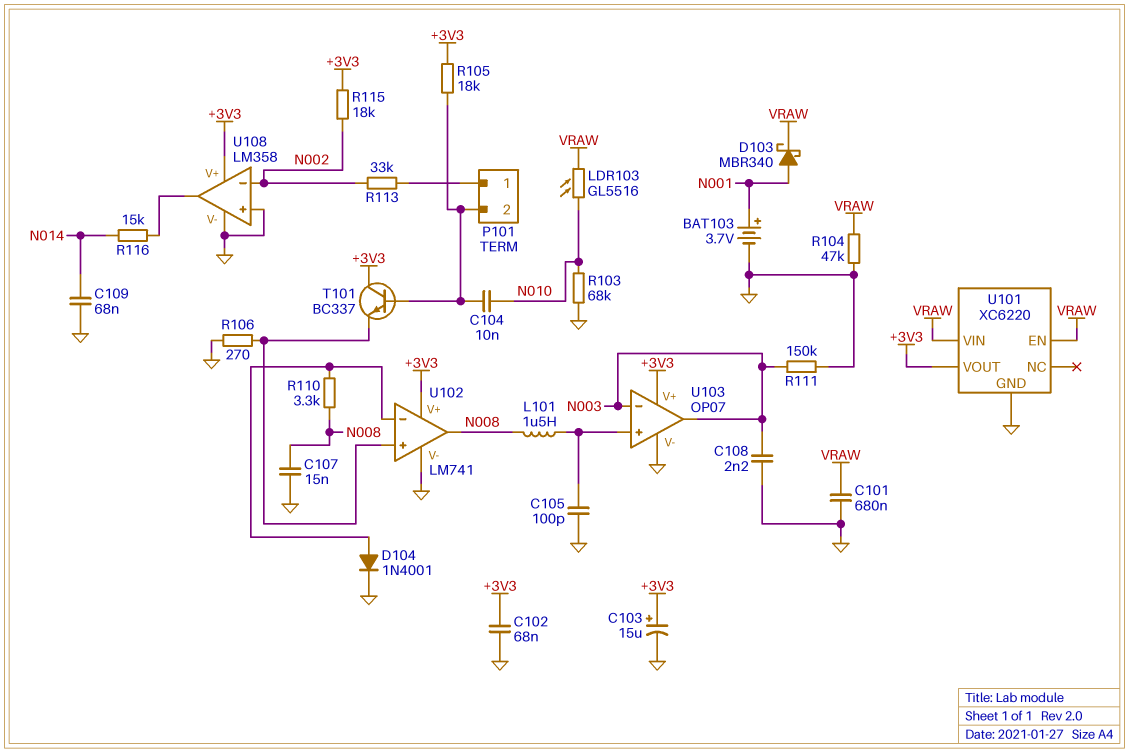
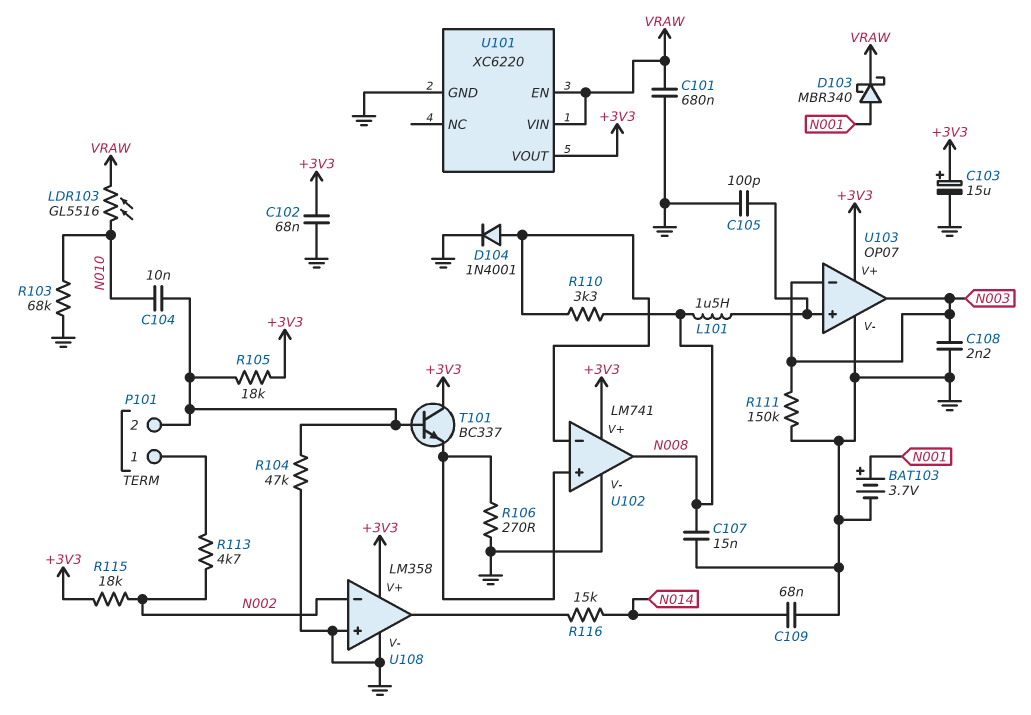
R104: 47k (GND, VRAW) -> 47k (GND, P101/2)
R113: 33k (N002, P101/1) -> 4.7k (N002, P101/1)

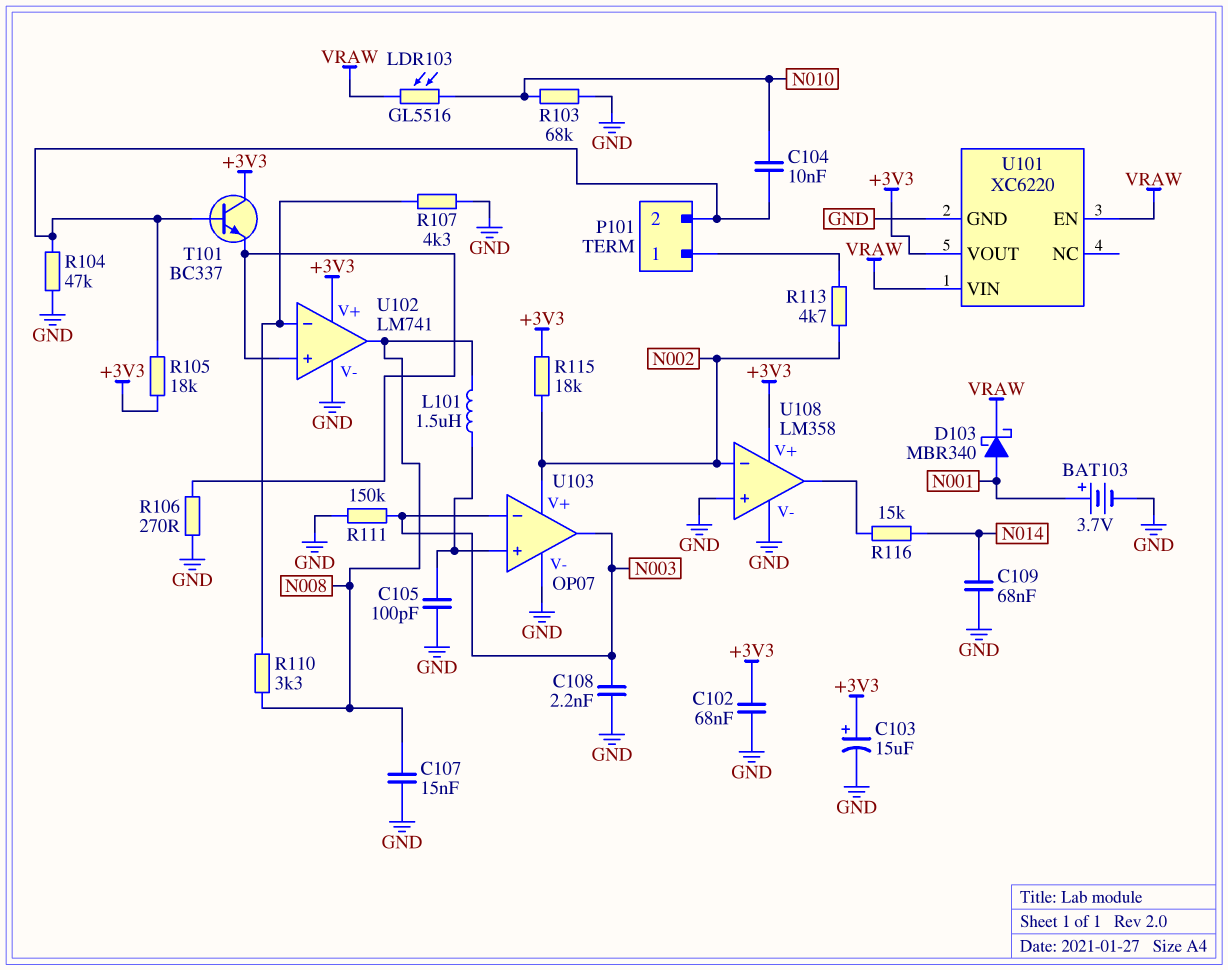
C101: 680nF (GND, VRAW) -> none
D104: diode 1N4001 (A U102/in-, K GND) -> none
R107: none -> 4.3k (GND, U102/in-)
U103 pin V+: +3V3 -> N002

